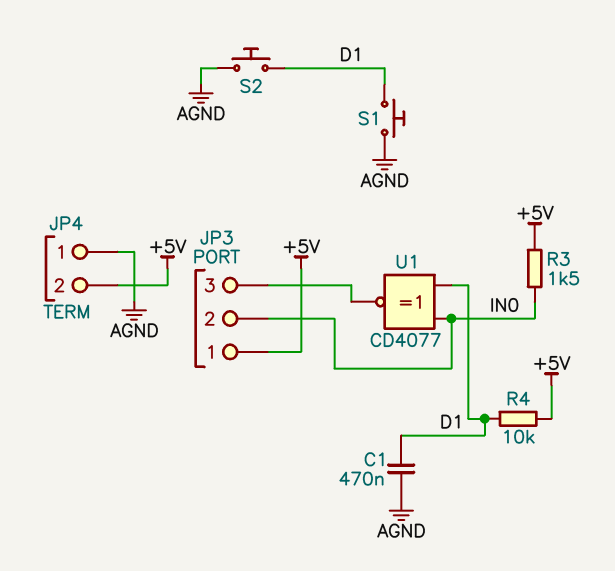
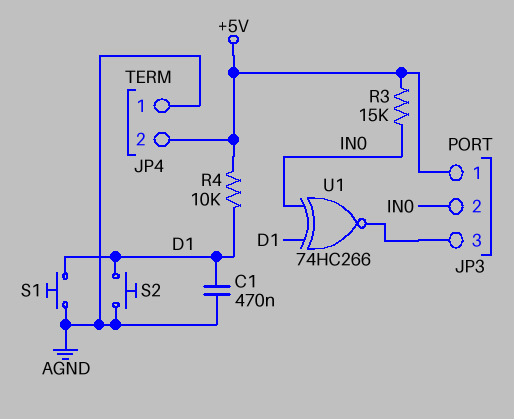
R3: 1.5k (+5V, IN0) -> 15k (+5V, IN0)
U1: XNOR CD4077 (in D1, in IN0, out JP3/3) -> XNOR 74HC266 (in D1, in IN0, out JP3/3)

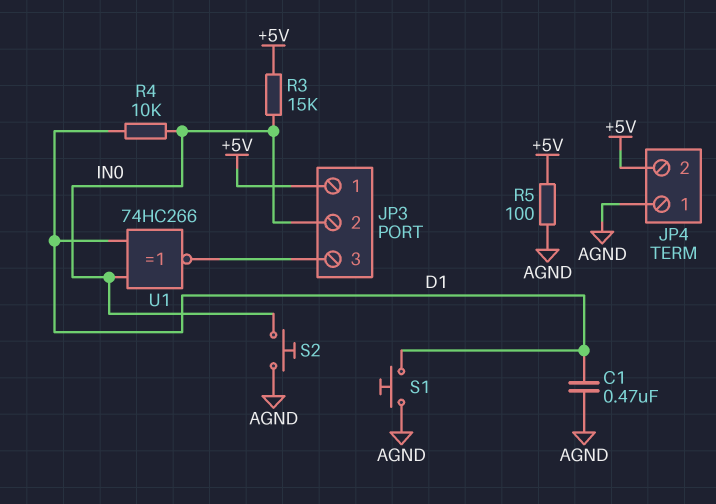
R4: 10k (+5V, D1) -> 10k (D1, IN0)
R5: none -> 100 (+5V, AGND)
S2: button (AGND, D1) -> button (AGND, IN0)

